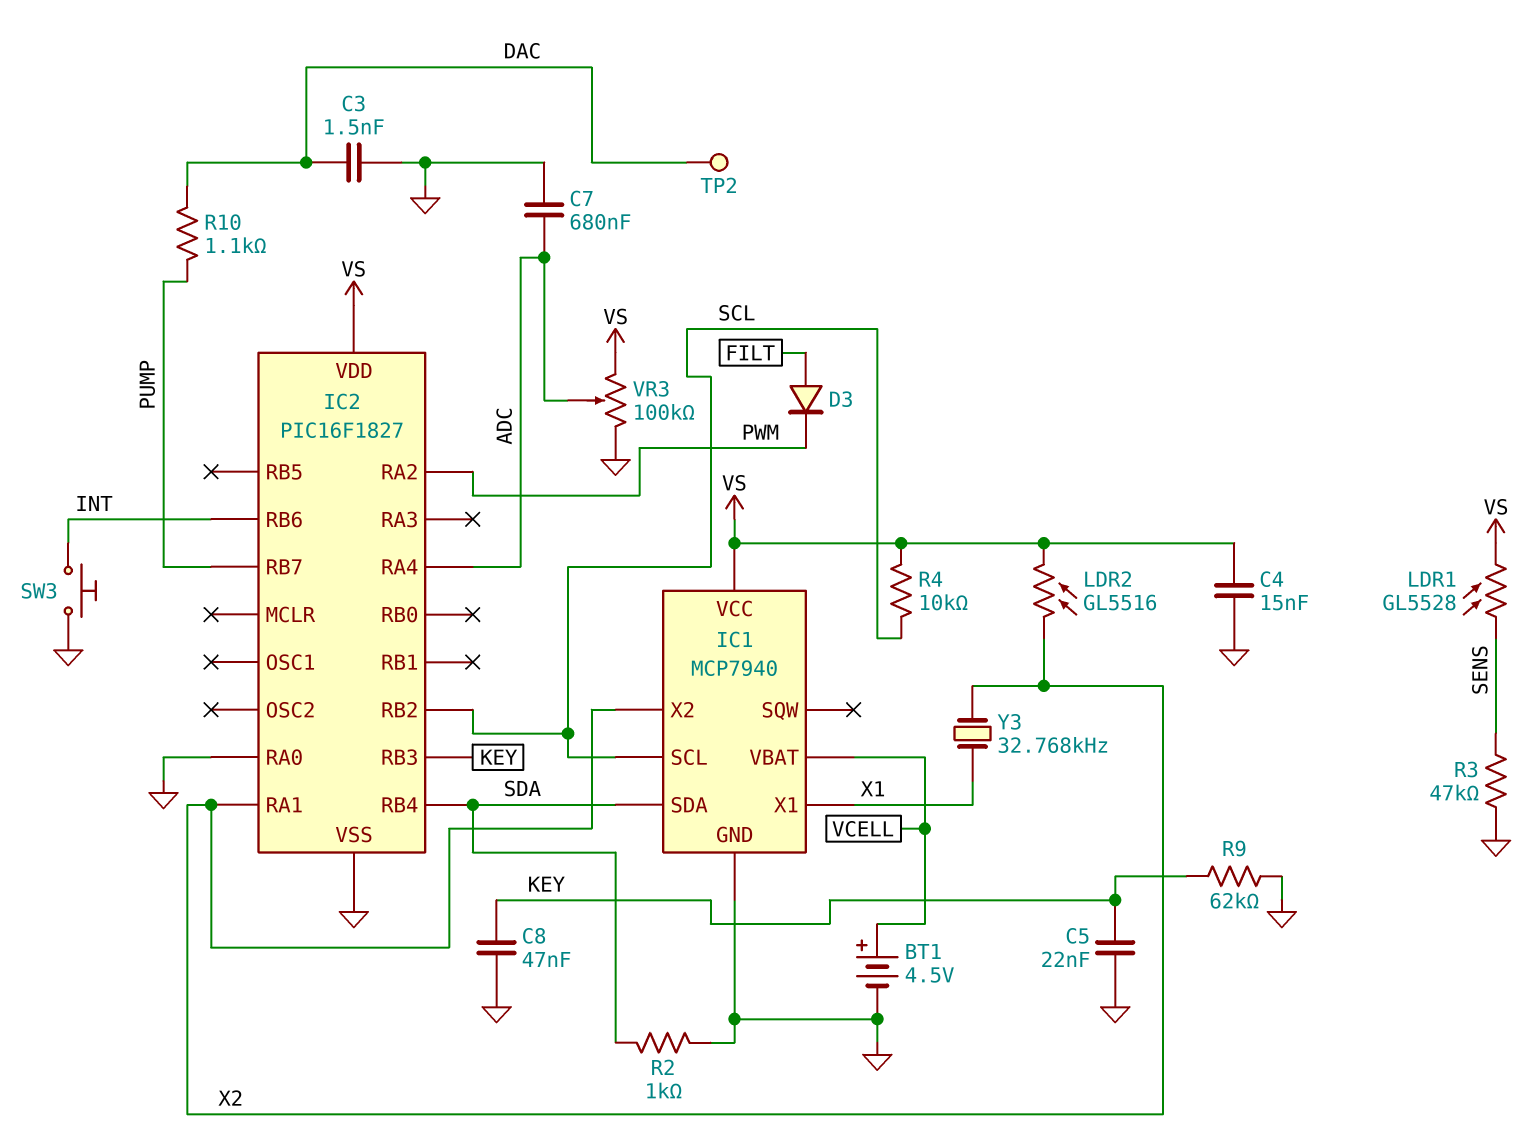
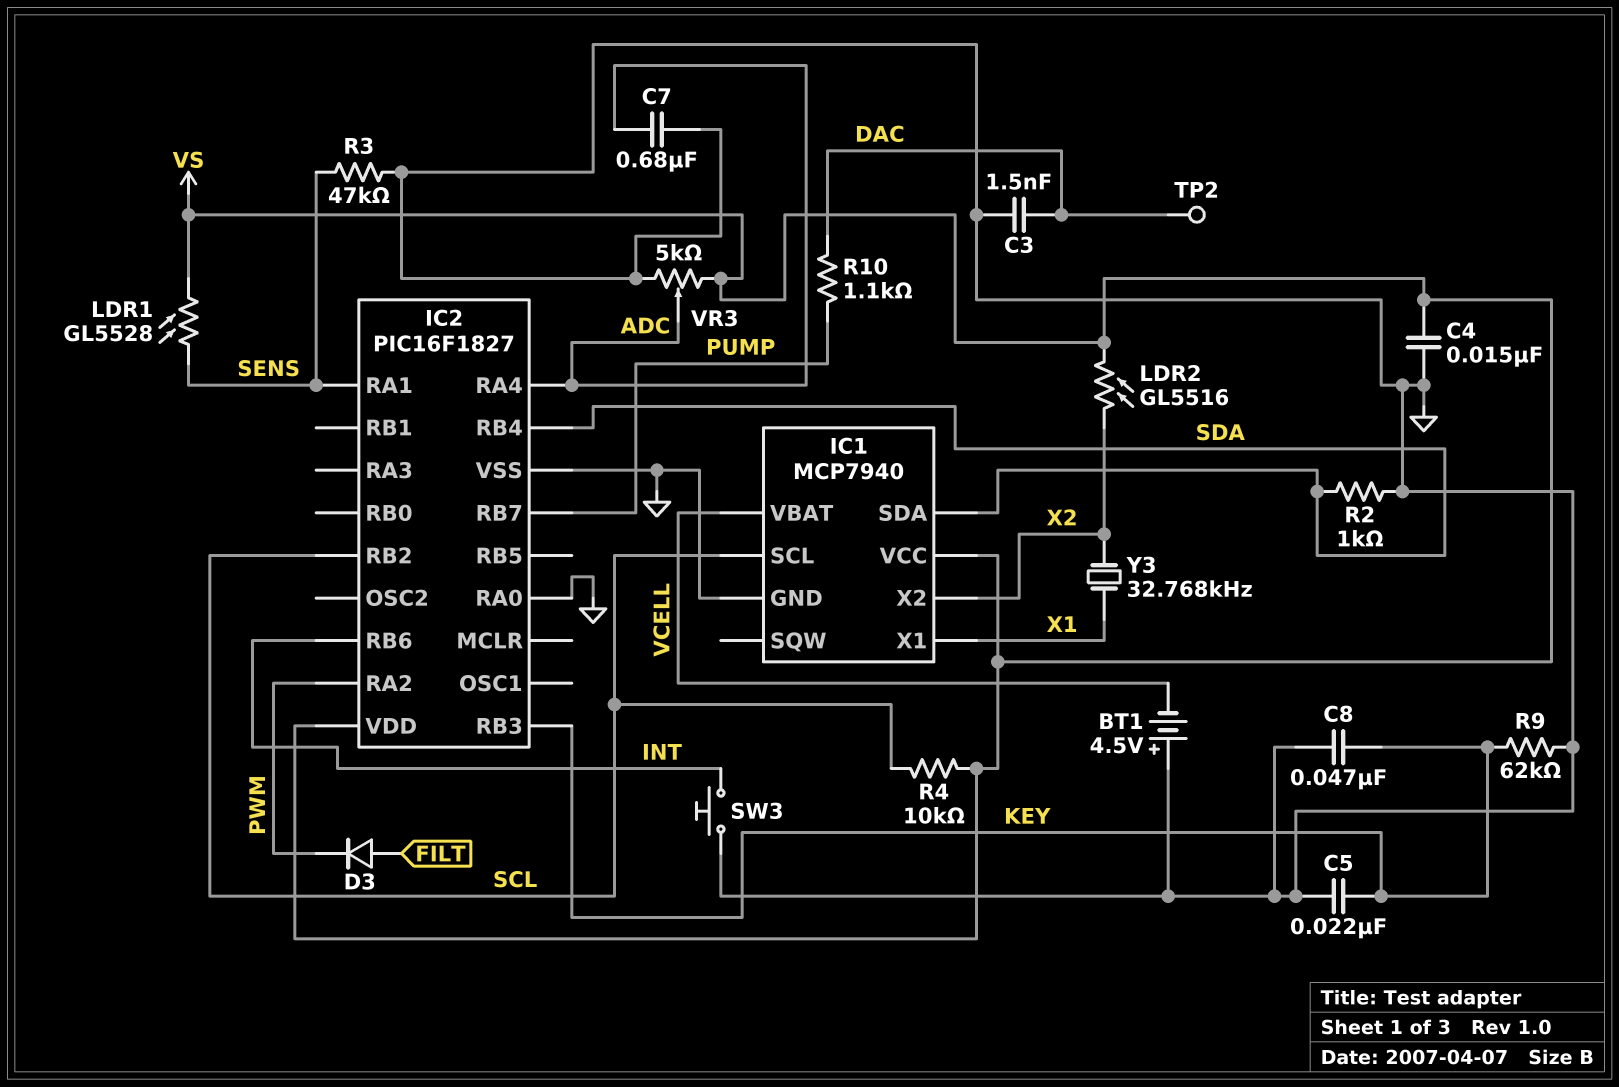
BT1: 4.5V (plus VCELL, minus GND) -> 4.5V (plus GND, minus VCELL)
IC2 pin RA1: X2 -> SENS
VR3: 100k (GND, VS, wiper ADC) -> 5k (GND, VS, wiper ADC)

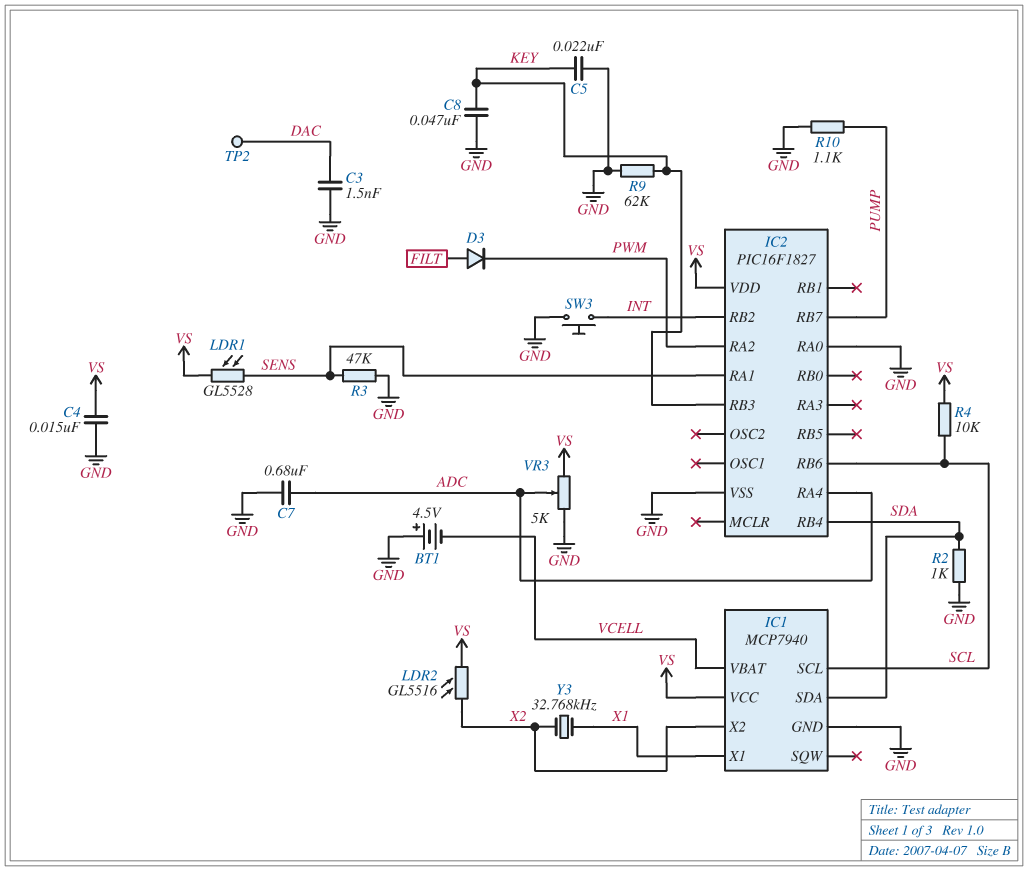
IC2 pin RB2: SCL -> INT
IC2 pin RB6: INT -> SCL
R10: 1.1k (DAC, PUMP) -> 1.1k (GND, PUMP)

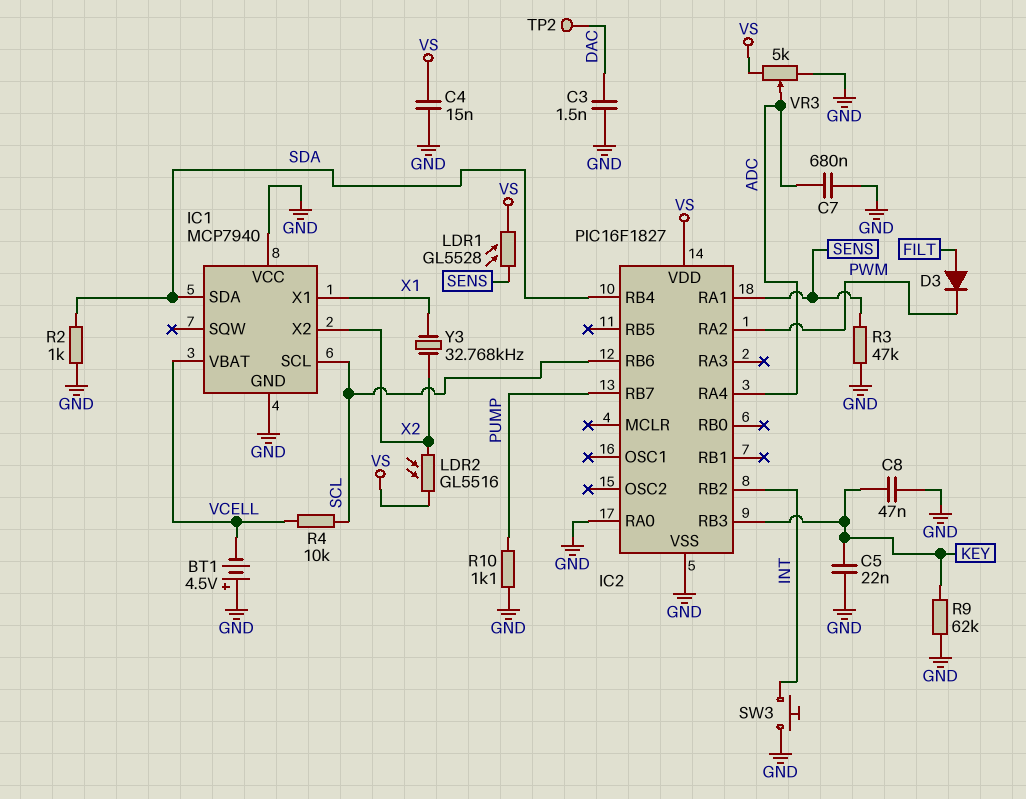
IC1 pin VCC: VS -> GND
R4: 10k (SCL, VS) -> 10k (SCL, VCELL)

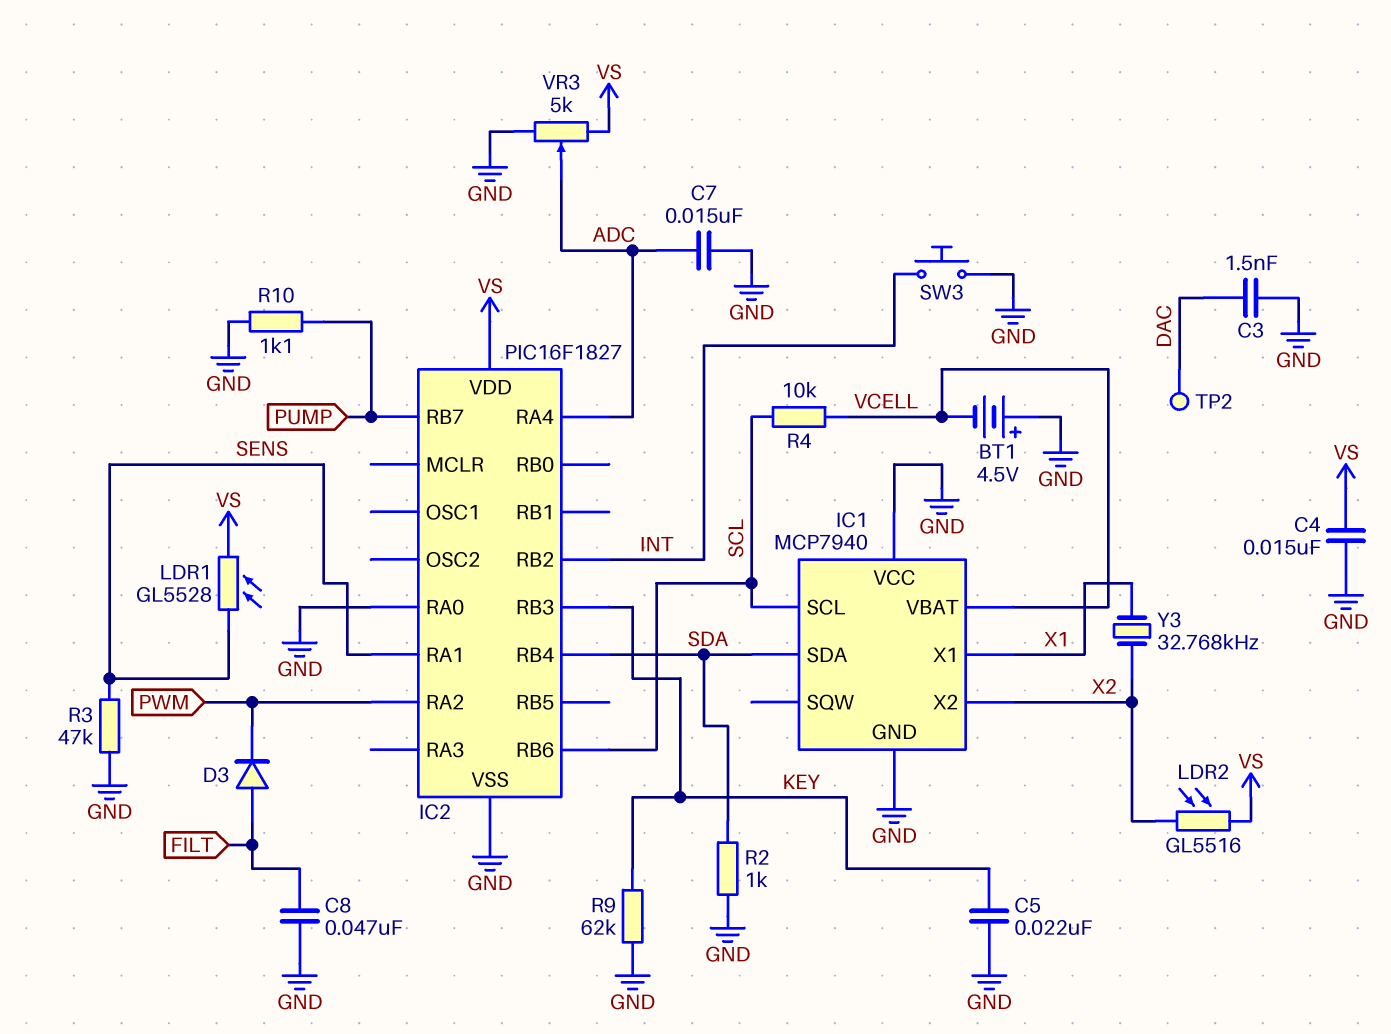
C7: 680nF (ADC, GND) -> 15nF (ADC, GND)
C8: 47nF (GND, KEY) -> 47nF (FILT, GND)

